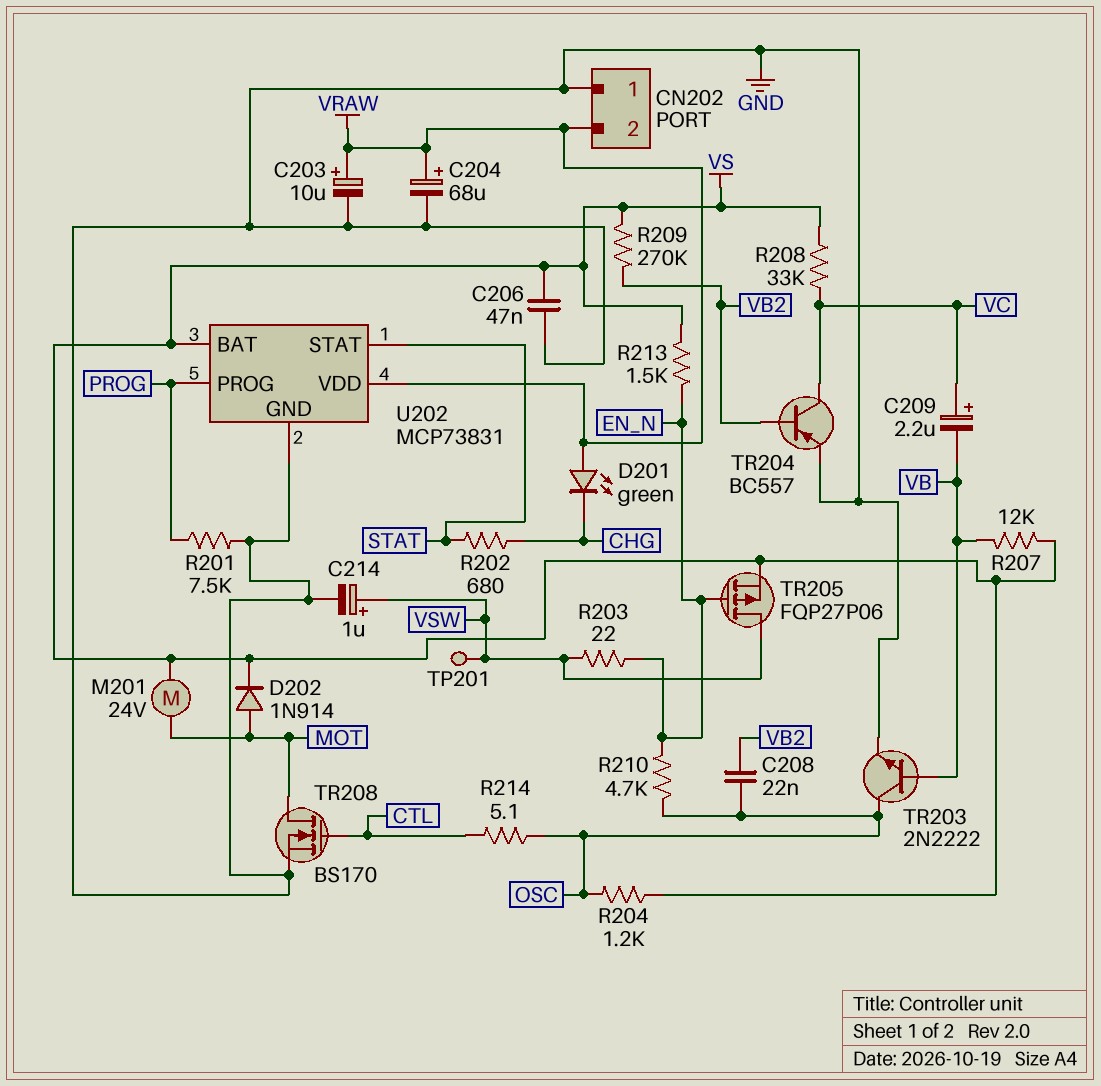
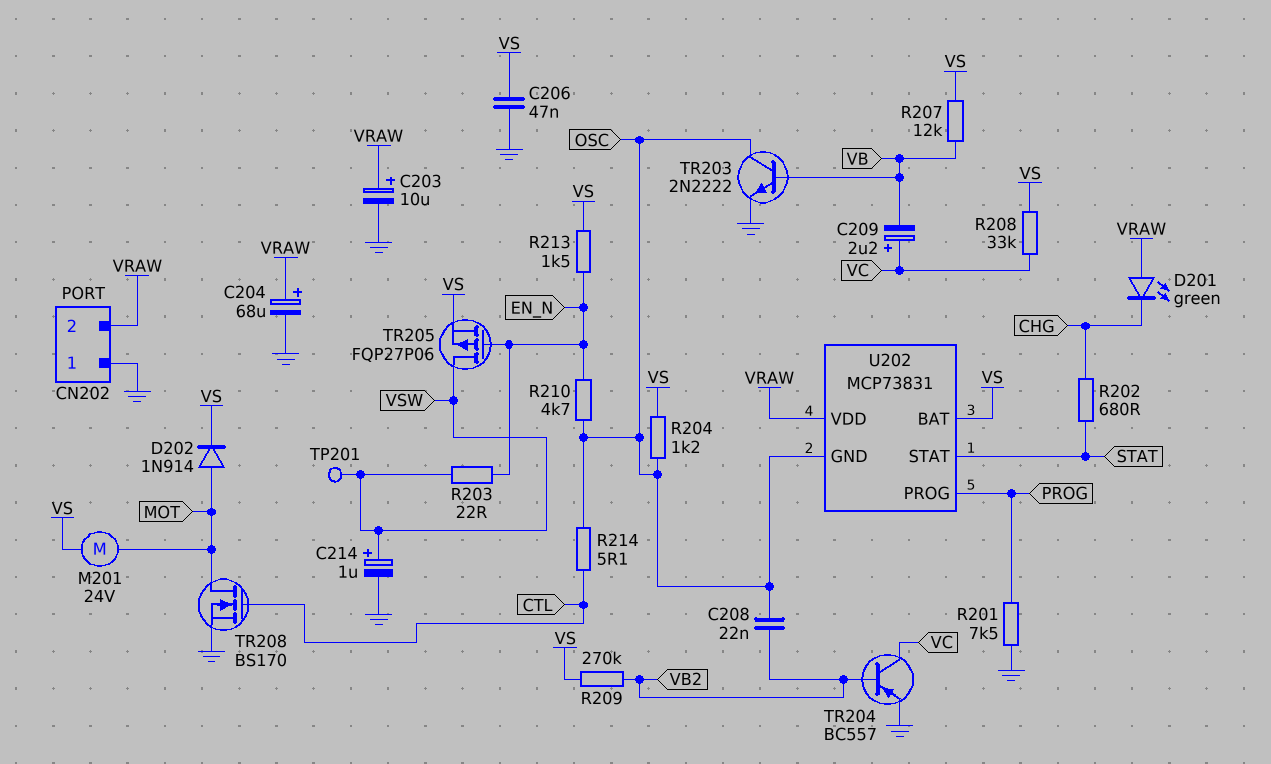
U202 pin GND: GND -> OSC

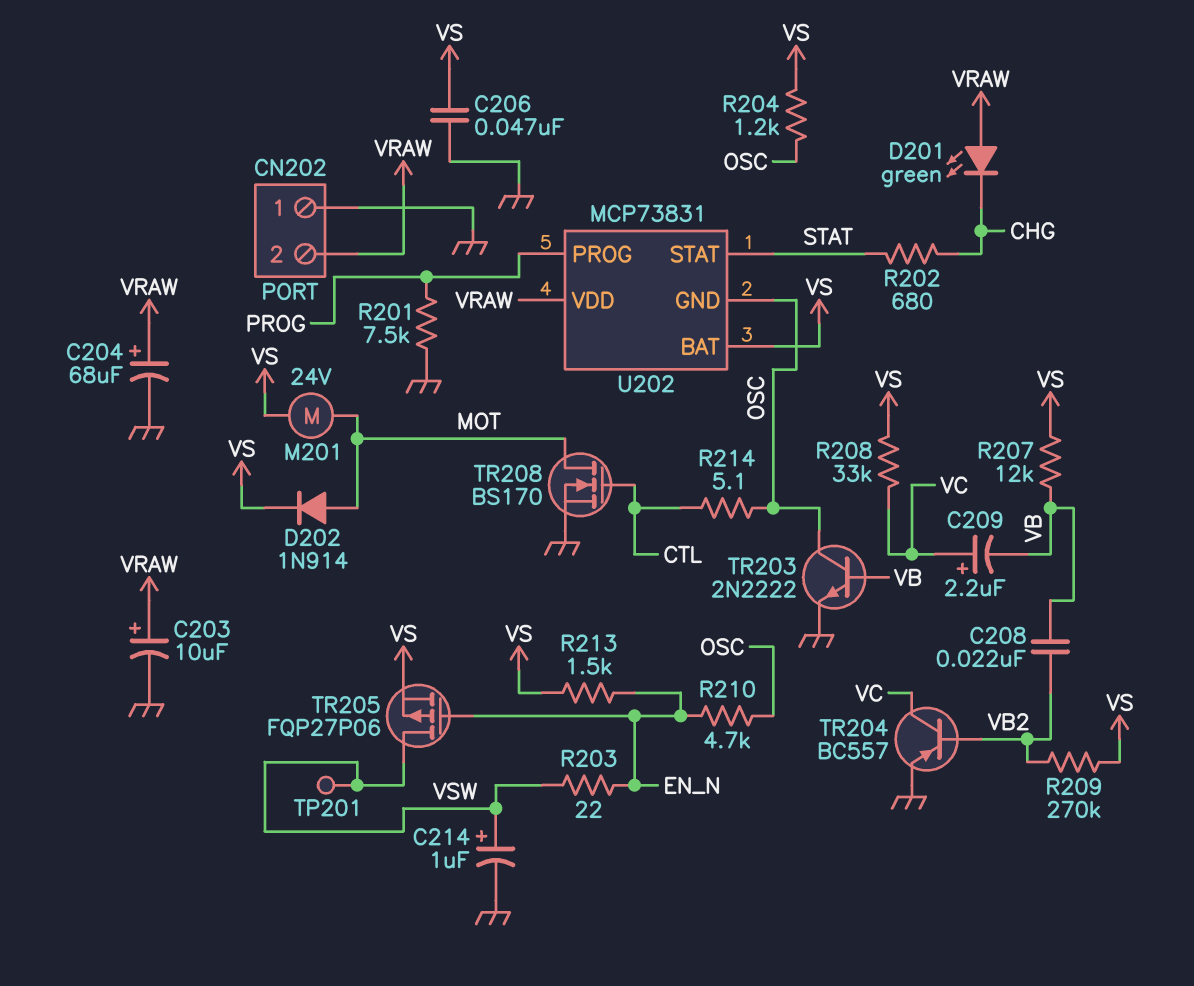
C208: 22nF (OSC, VB2) -> 22nF (VB, VB2)

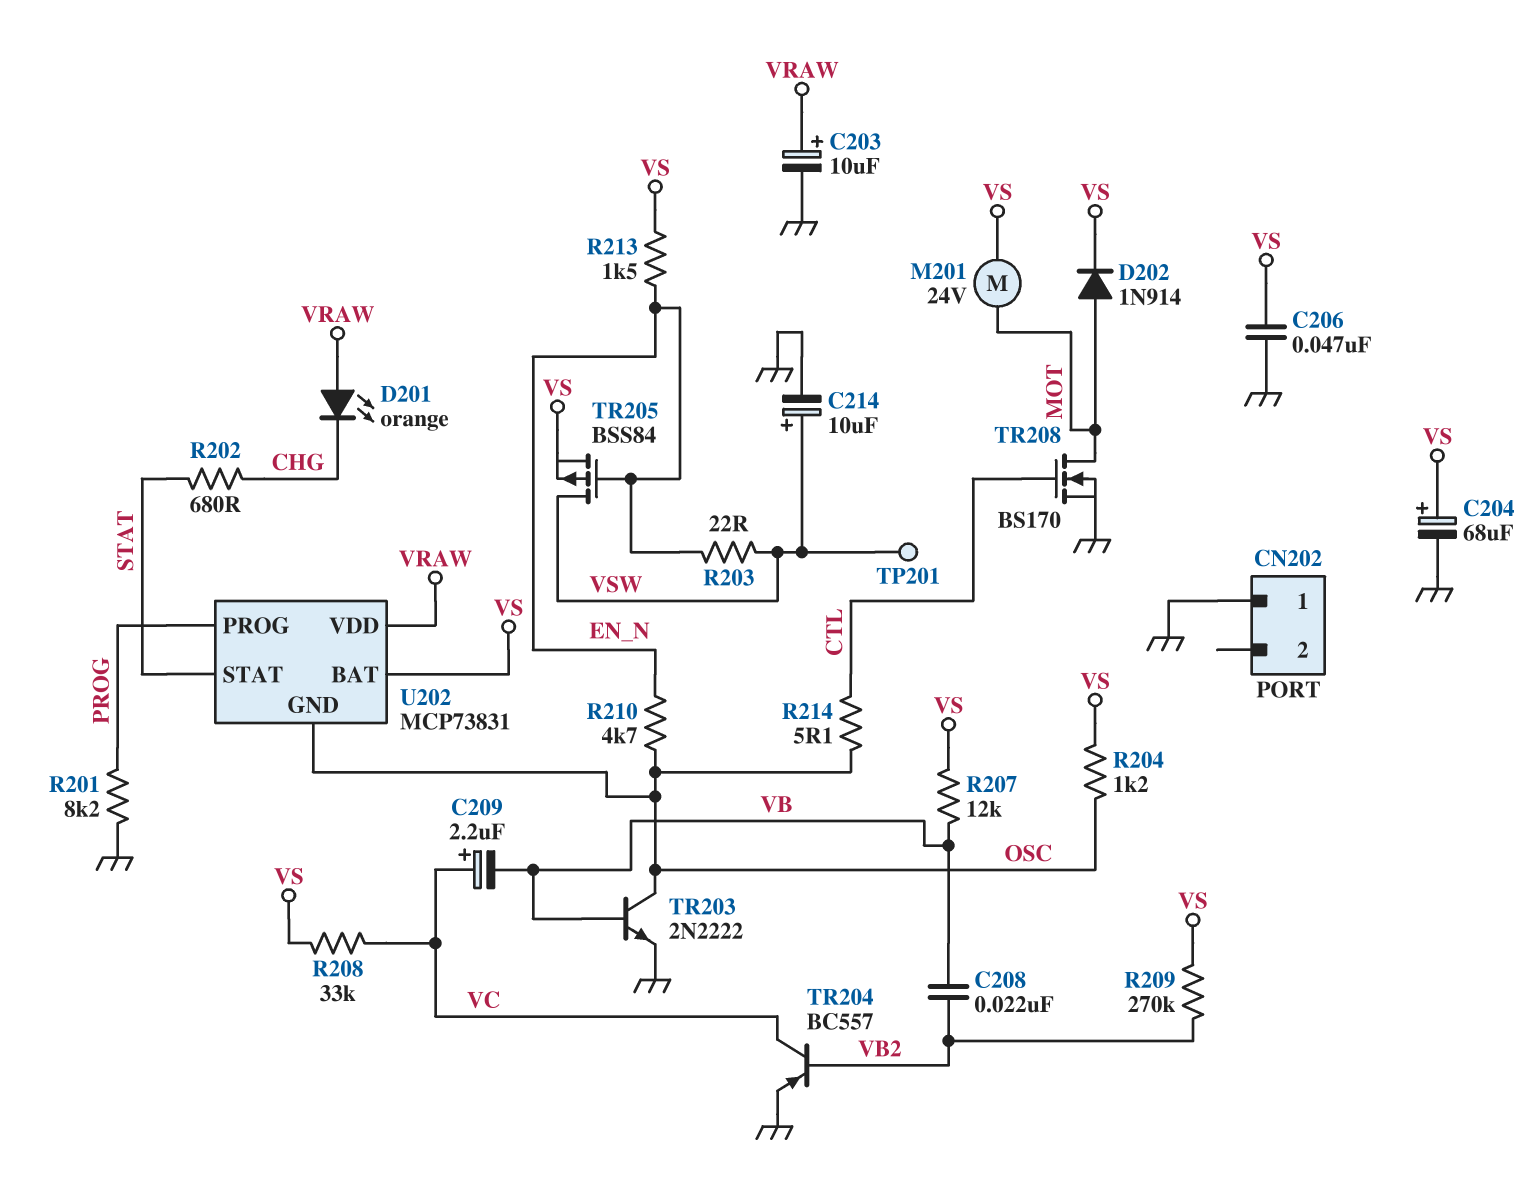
C204: 68uF (plus VRAW, minus GND) -> 68uF (plus VS, minus GND)
C214: 1uF (plus VSW, minus GND) -> 10uF (plus VSW, minus GND)
CN202 pin 2: VRAW -> none
D201: LED green (A VRAW, K CHG) -> LED orange (A VRAW, K CHG)
R201: 7.5k (GND, PROG) -> 8.2k (GND, PROG)
TR205: PMOS FQP27P06 (G EN_N, D VSW, S VS) -> PMOS BSS84 (G EN_N, D VSW, S VS)

